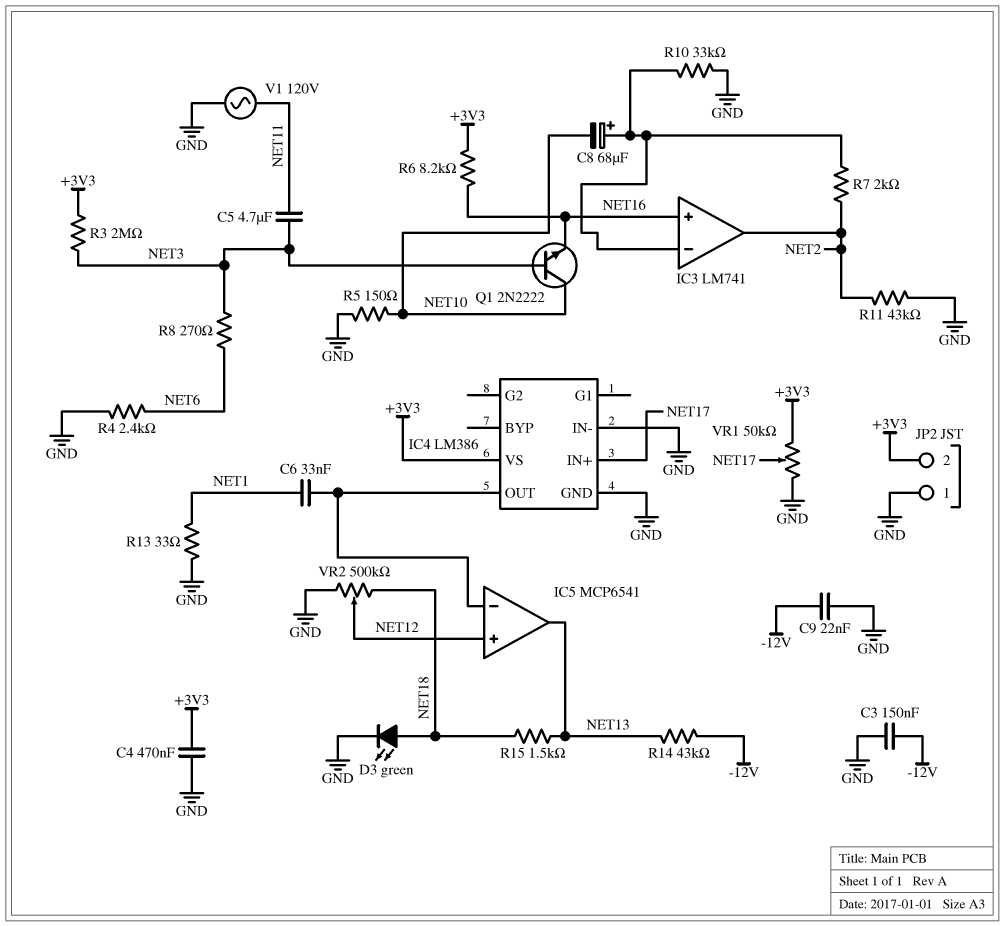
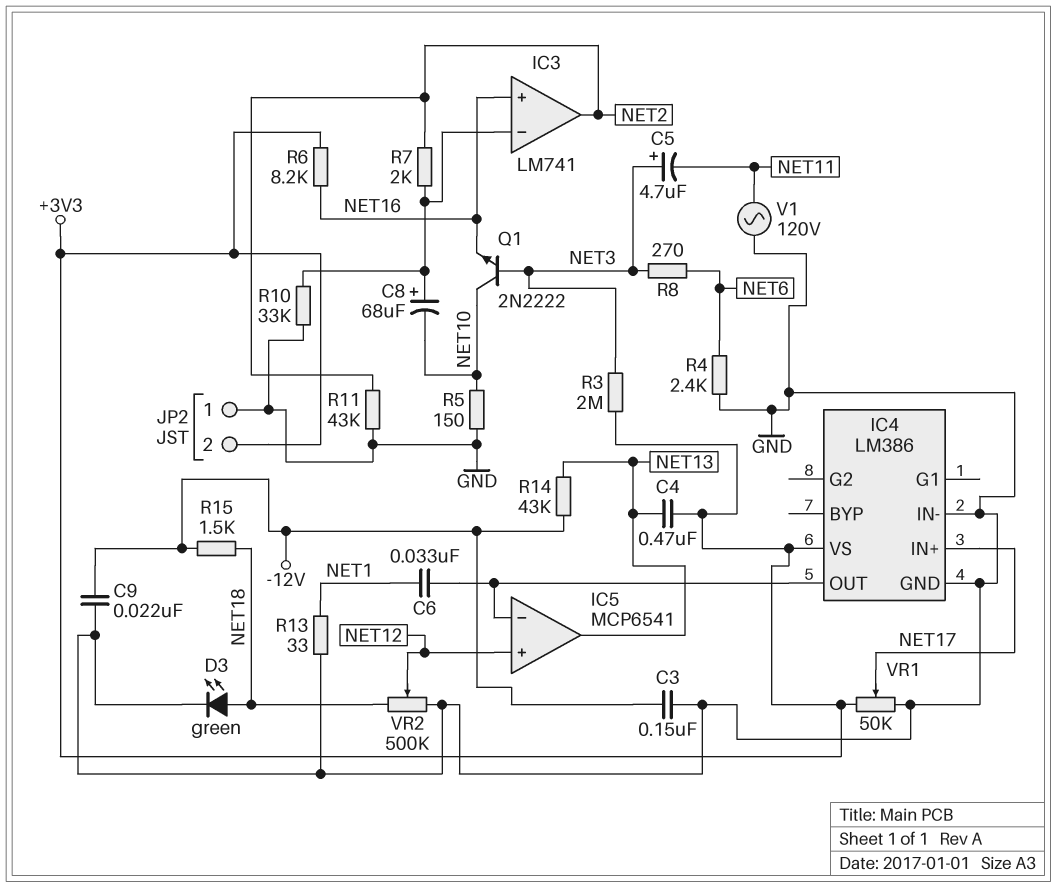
C4: 470nF (+3V3, GND) -> 470nF (+3V3, NET13)
C5: 4.7uF (NET3, NET11) -> 4.7uF (plus NET3, minus NET11)
R15: 1.5k (NET13, NET18) -> 1.5k (-12V, NET18)

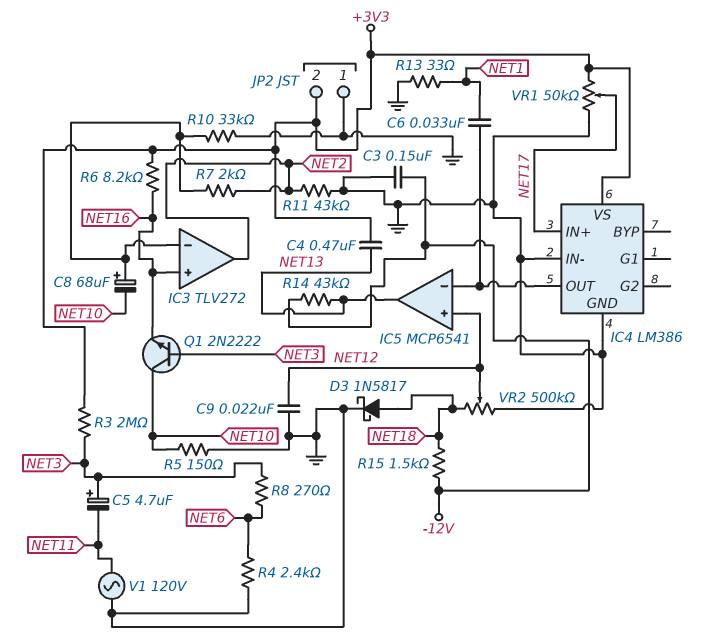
C9: 22nF (-12V, GND) -> 22nF (GND, NET12)
D3: LED green (A NET18, K GND) -> schottky 1N5817 (A NET18, K GND)
IC3: LM741 -> TLV272

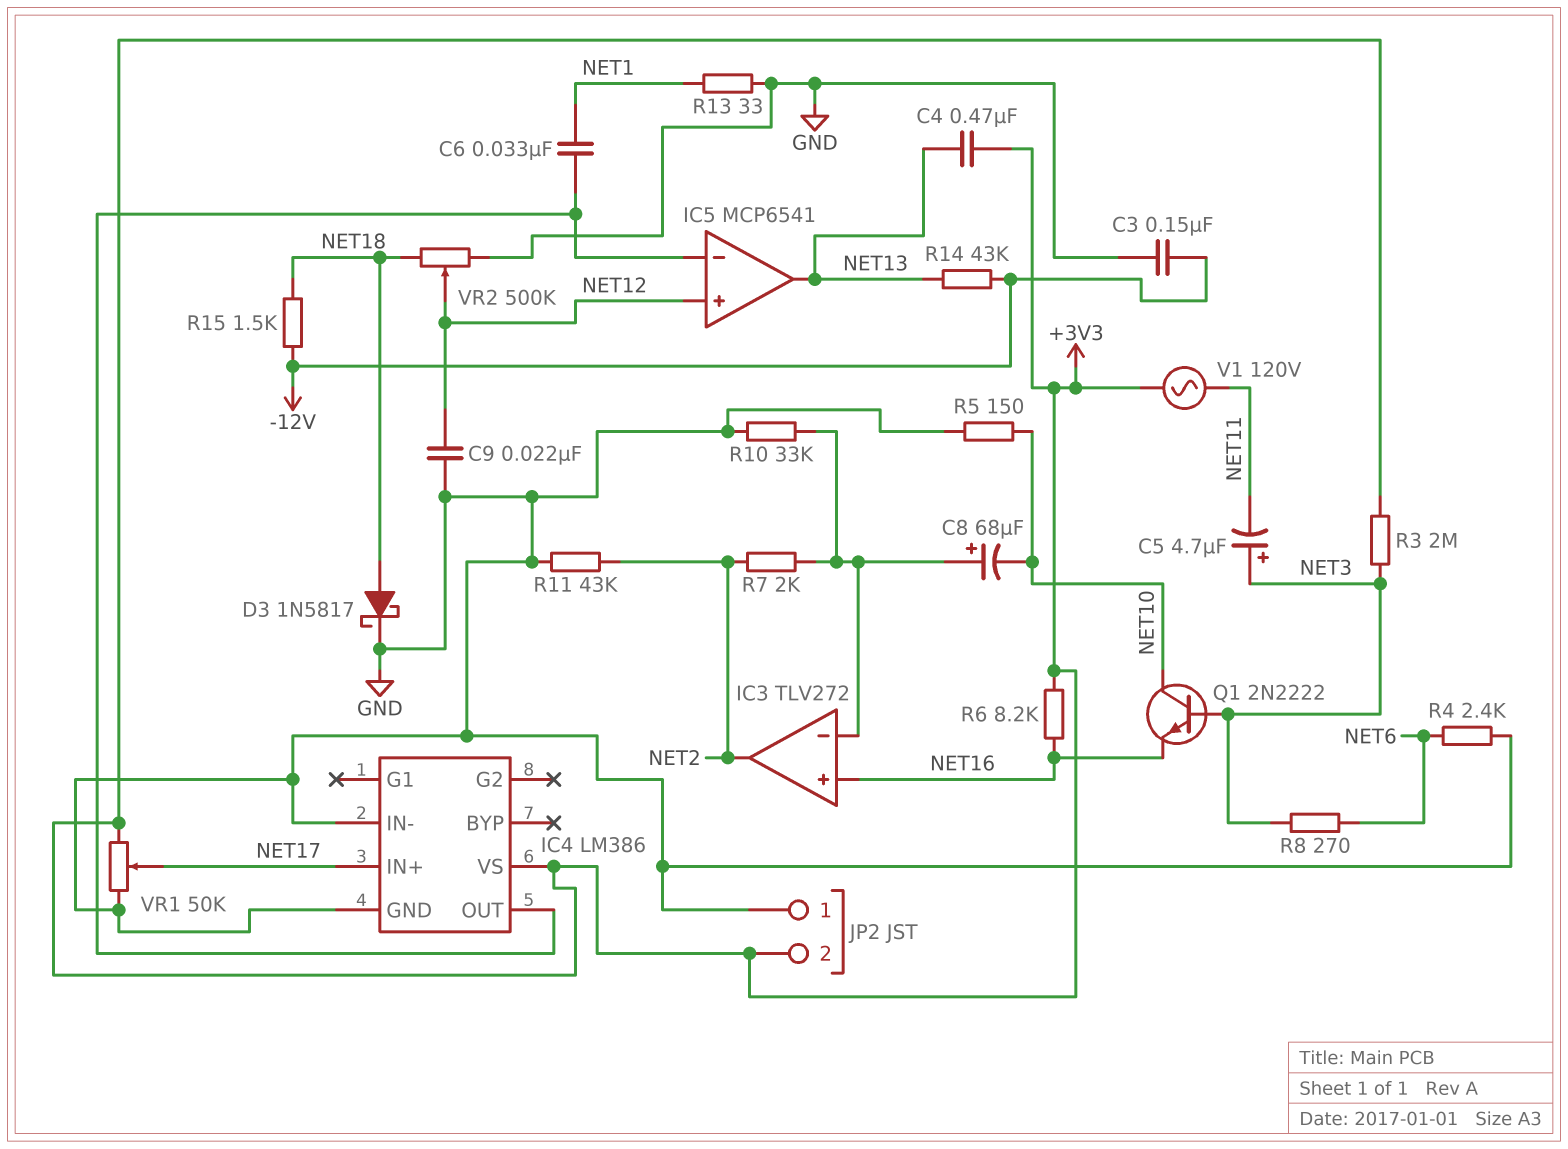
V1: AC 120V (GND, NET11) -> AC 120V (+3V3, NET11)

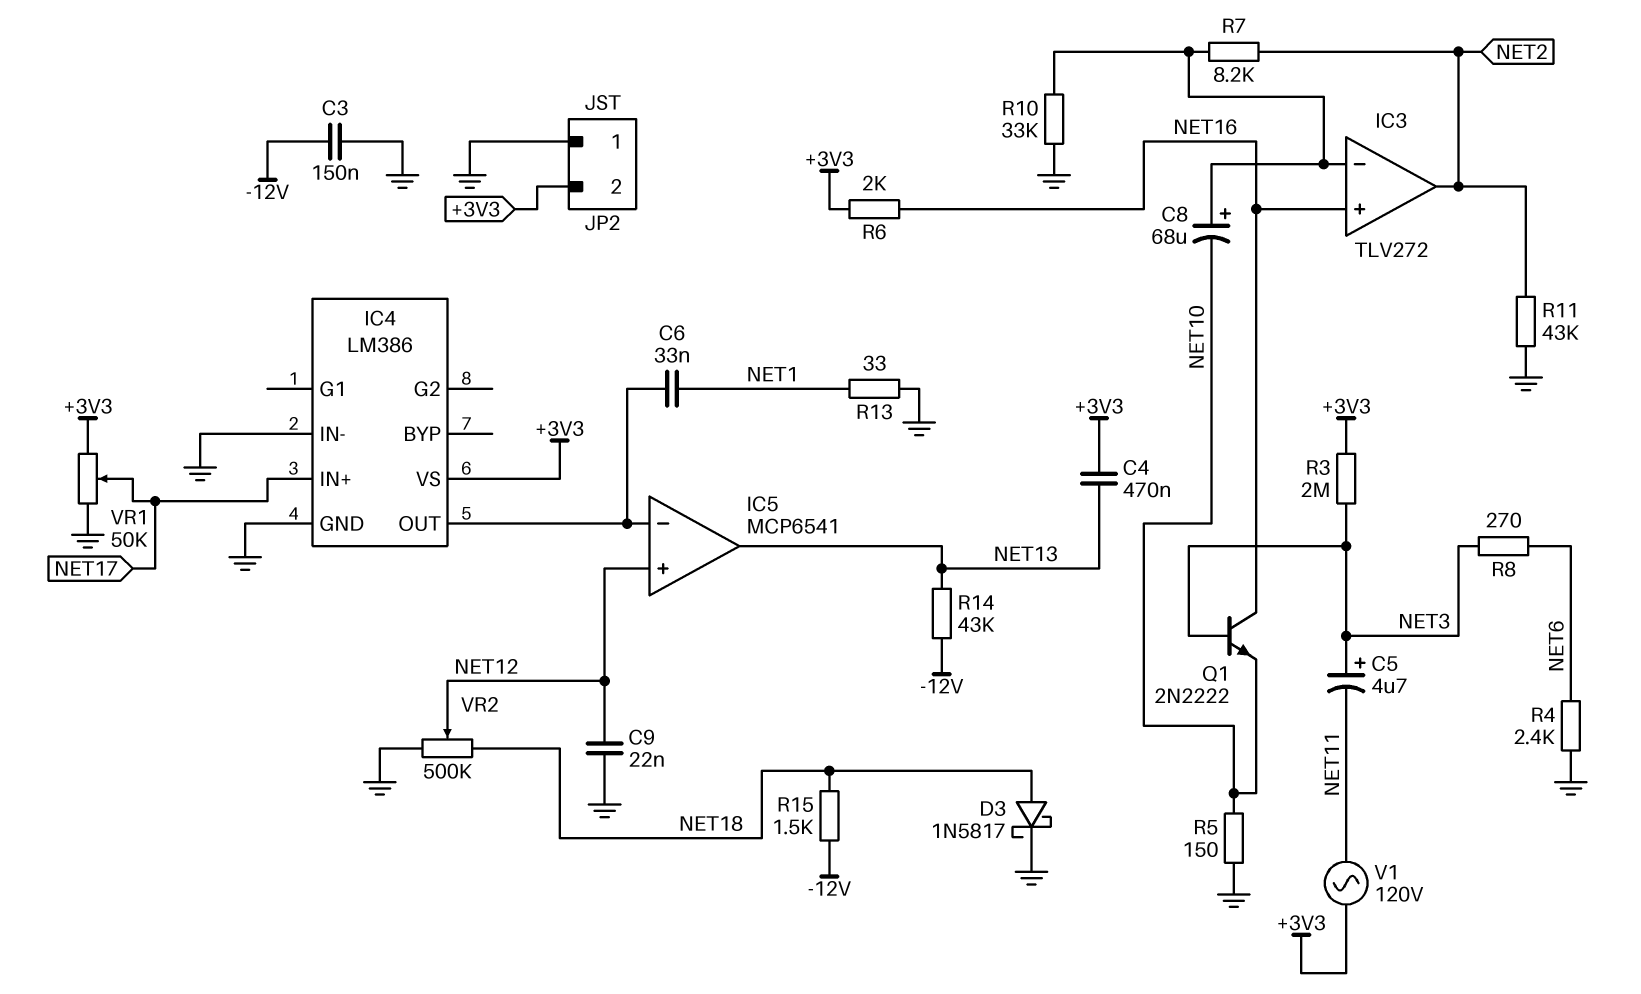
Q1: NPN 2N2222 (B NET3, C NET10, E NET16) -> NPN 2N2222 (B NET3, C NET16, E NET10)
R6: 8.2k (+3V3, NET16) -> 2k (+3V3, NET16)
R7: 2k (IC3/in-, NET2) -> 8.2k (IC3/in-, NET2)

